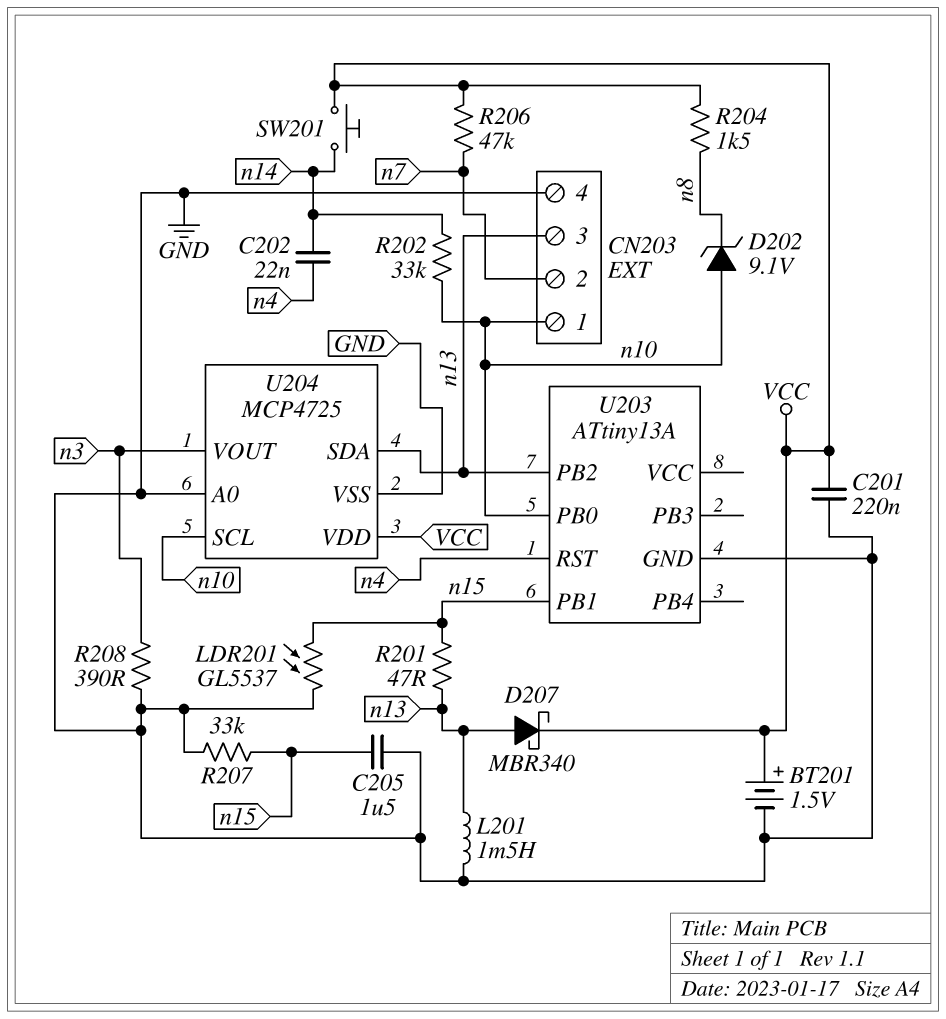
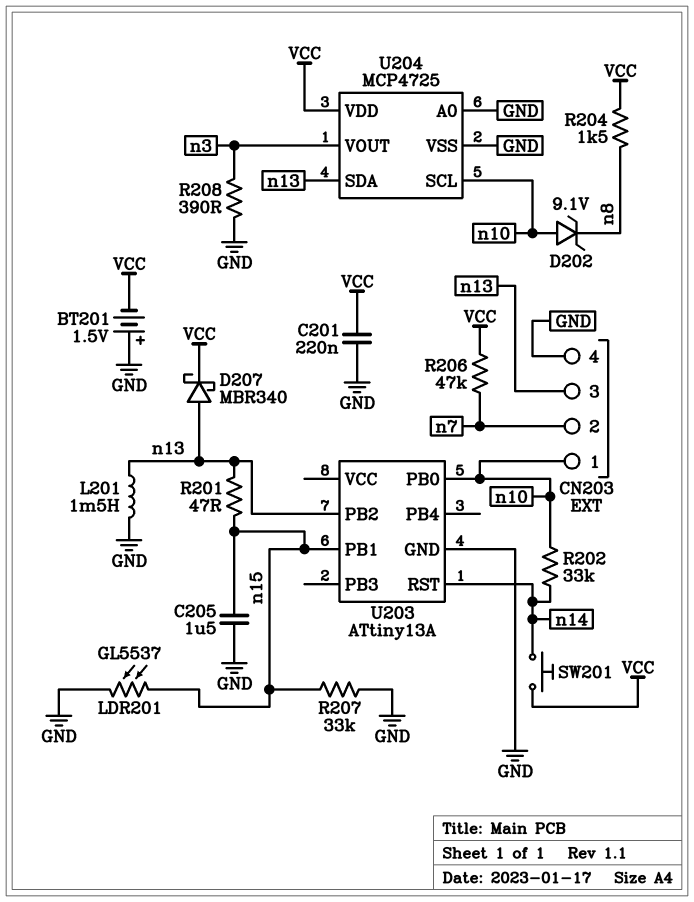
BT201: 1.5V (plus VCC, minus GND) -> 1.5V (plus GND, minus VCC)
C202: 22nF (n4, n14) -> none
U203 pin RST: n4 -> n14

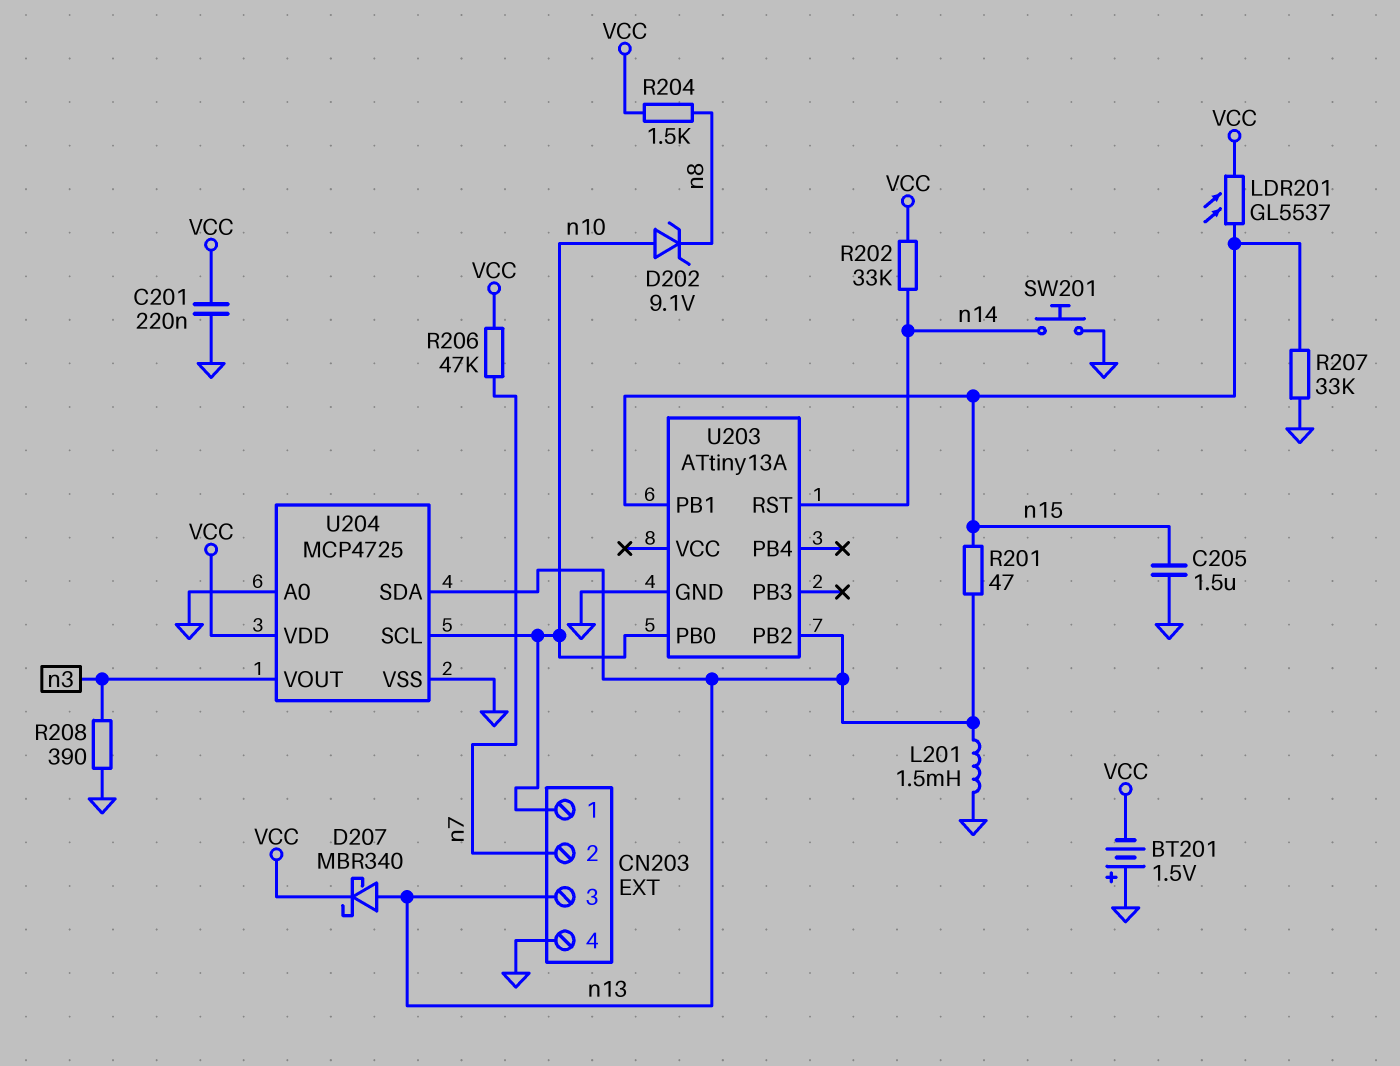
LDR201: GL5537 (GND, n15) -> GL5537 (VCC, n15)
R202: 33k (n10, n14) -> 33k (VCC, n14)
SW201: button (VCC, n14) -> button (GND, n14)

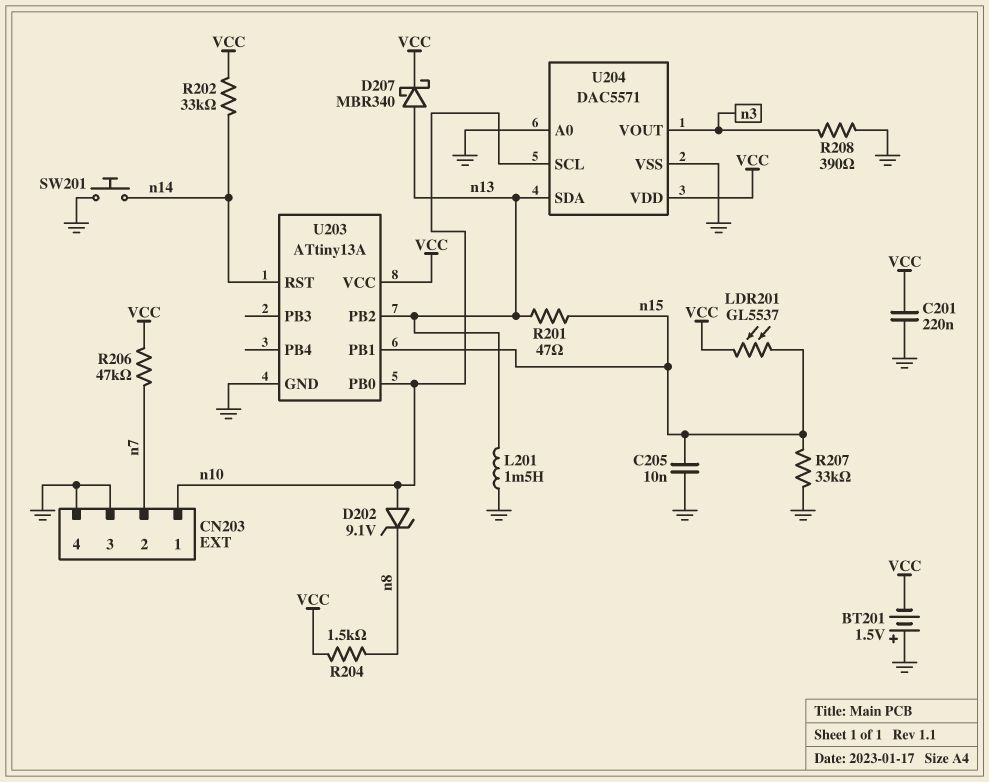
C205: 1.5uF (GND, n15) -> 10nF (GND, n15)
CN203 pin 3: n13 -> GND
U203 pin VCC: none -> VCC
U204: MCP4725 -> DAC5571

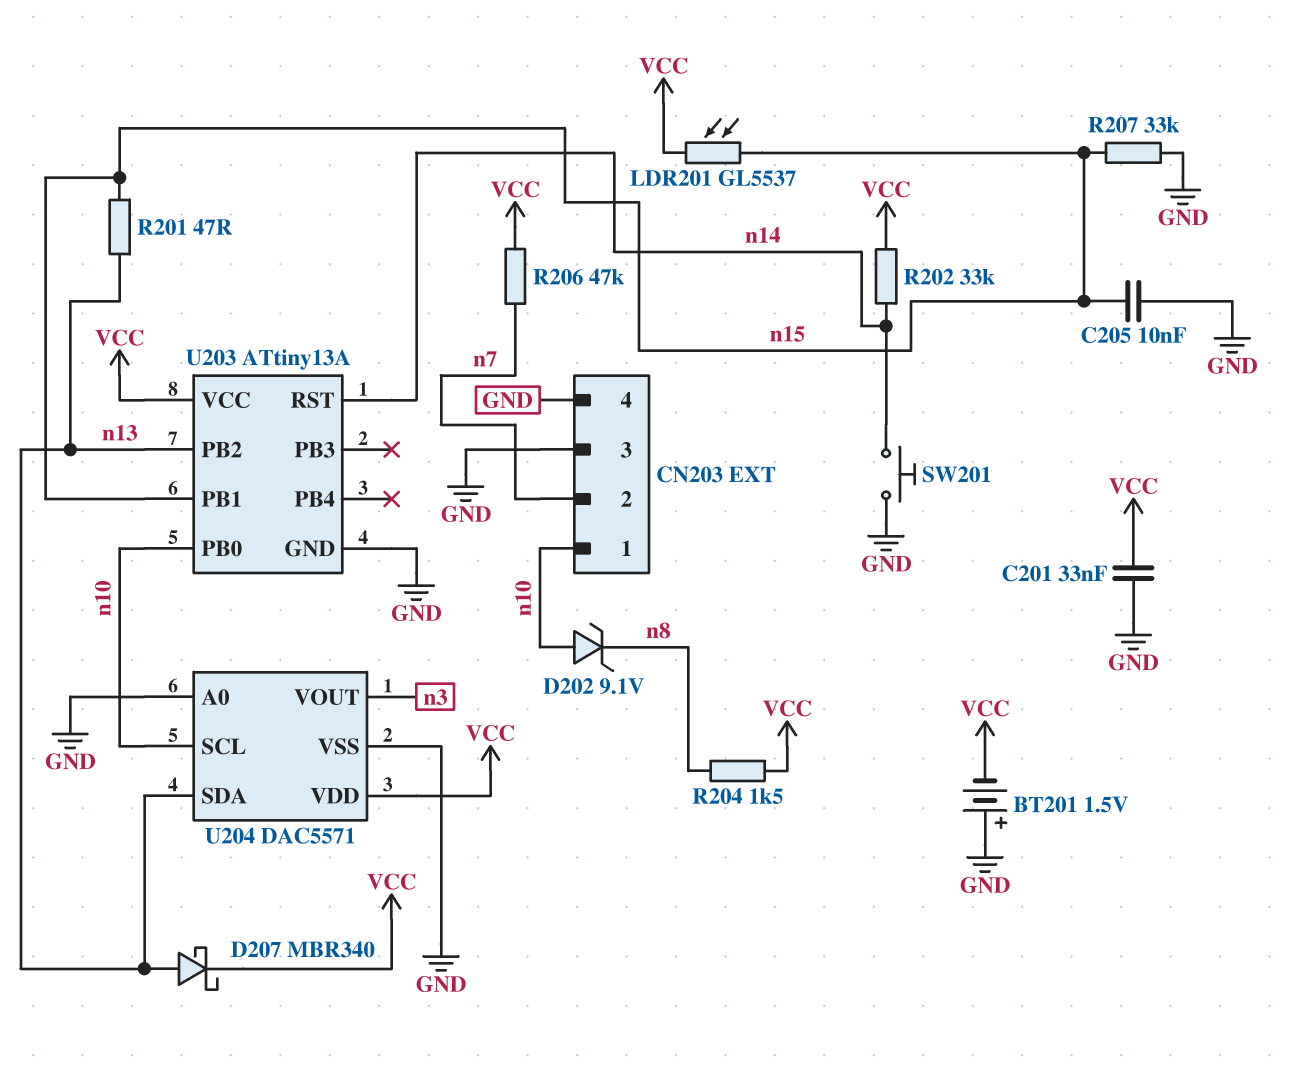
C201: 220nF (GND, VCC) -> 33nF (GND, VCC)
L201: 1.5mH (GND, n13) -> none
R208: 390 (GND, n3) -> none

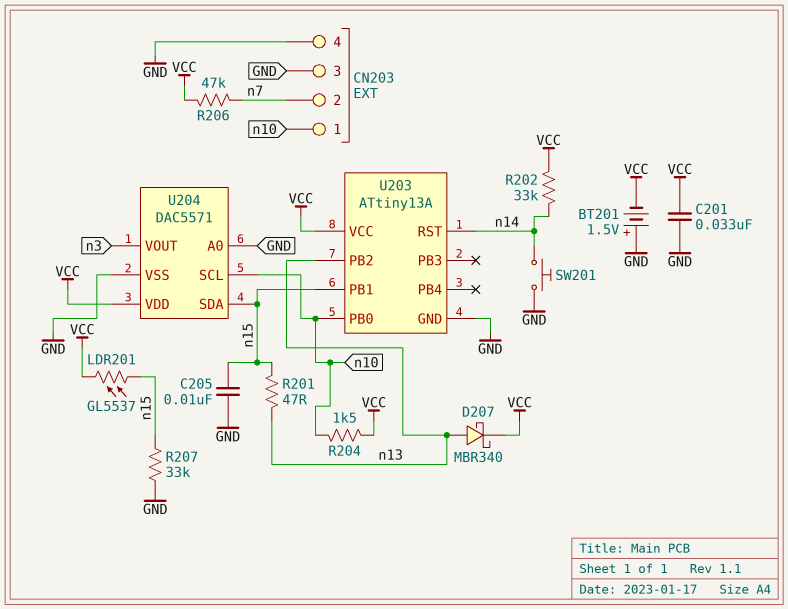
D202: zener 9.1V (A n10, K n8) -> none
R204: 1.5k (VCC, n8) -> 1.5k (VCC, n10)
U204 pin SDA: n13 -> n15

